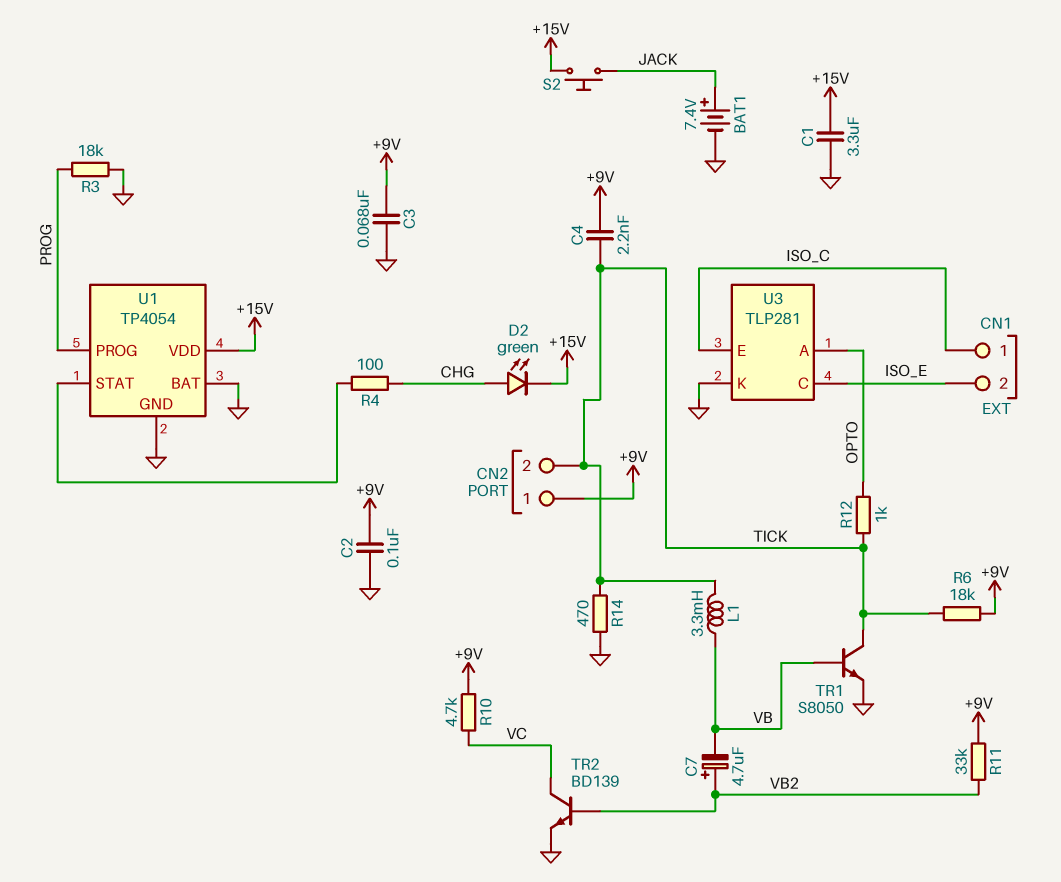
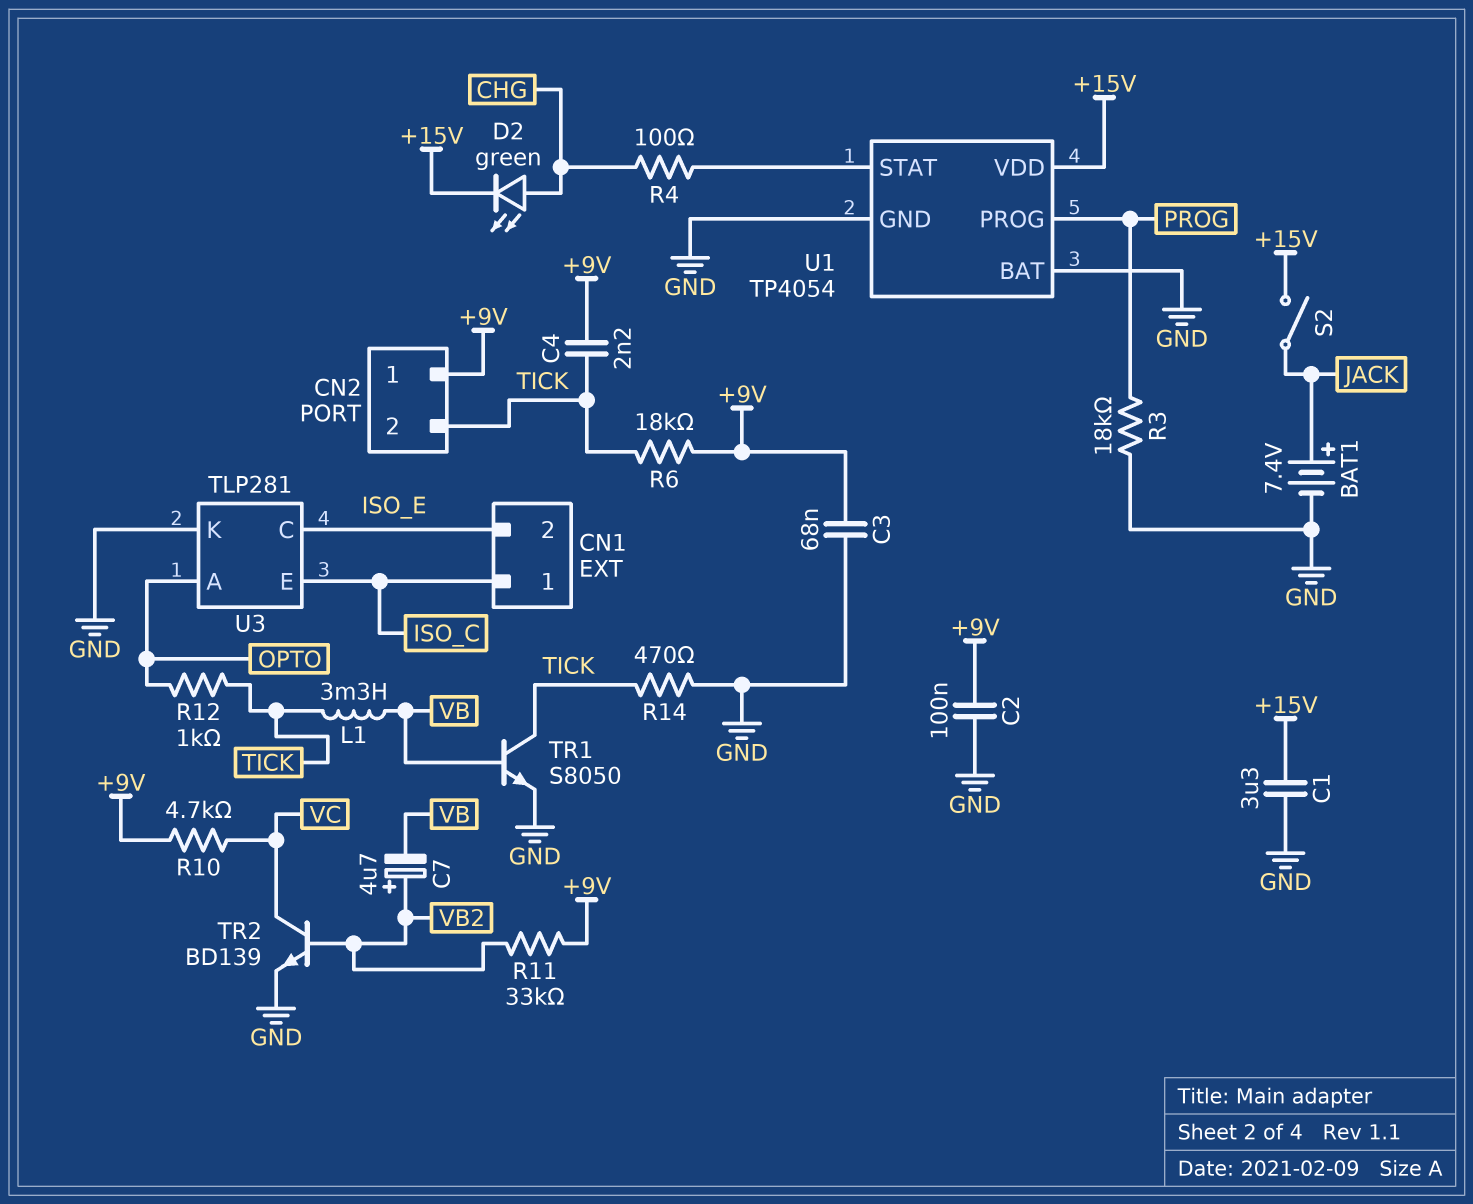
S2: button (+15V, JACK) -> switch (+15V, JACK)

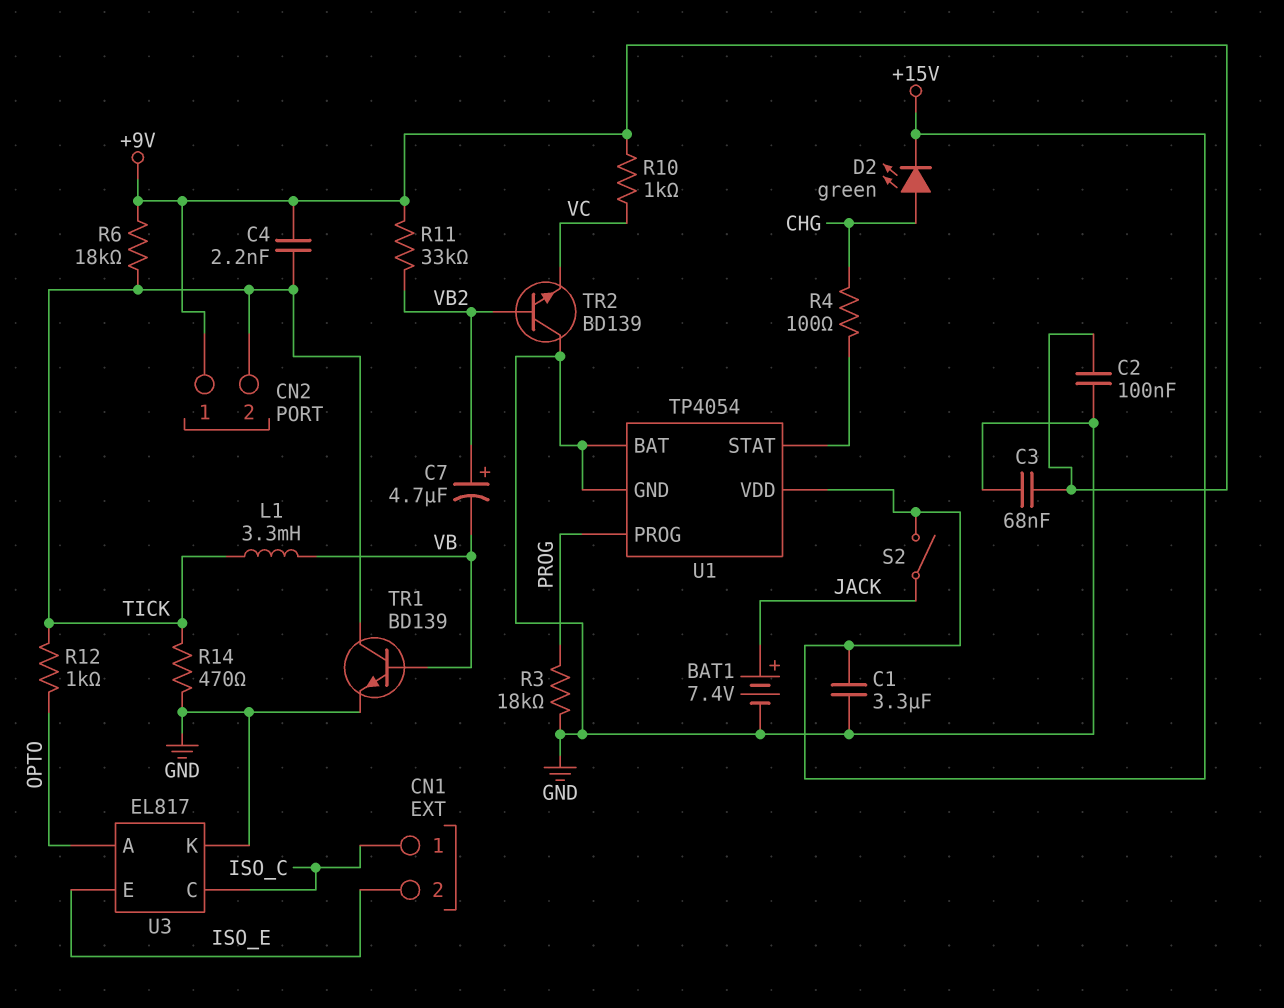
R10: 4.7k (+9V, VC) -> 1k (+9V, VC)
TR1: NPN S8050 (B VB, C TICK, E GND) -> NPN BD139 (B VB, C TICK, E GND)
TR2: NPN BD139 (B VB2, C VC, E GND) -> NPN BD139 (B VB2, C GND, E VC)
U3: TLP281 -> EL817
U3 pin C: ISO_E -> ISO_C
U3 pin E: ISO_C -> ISO_E

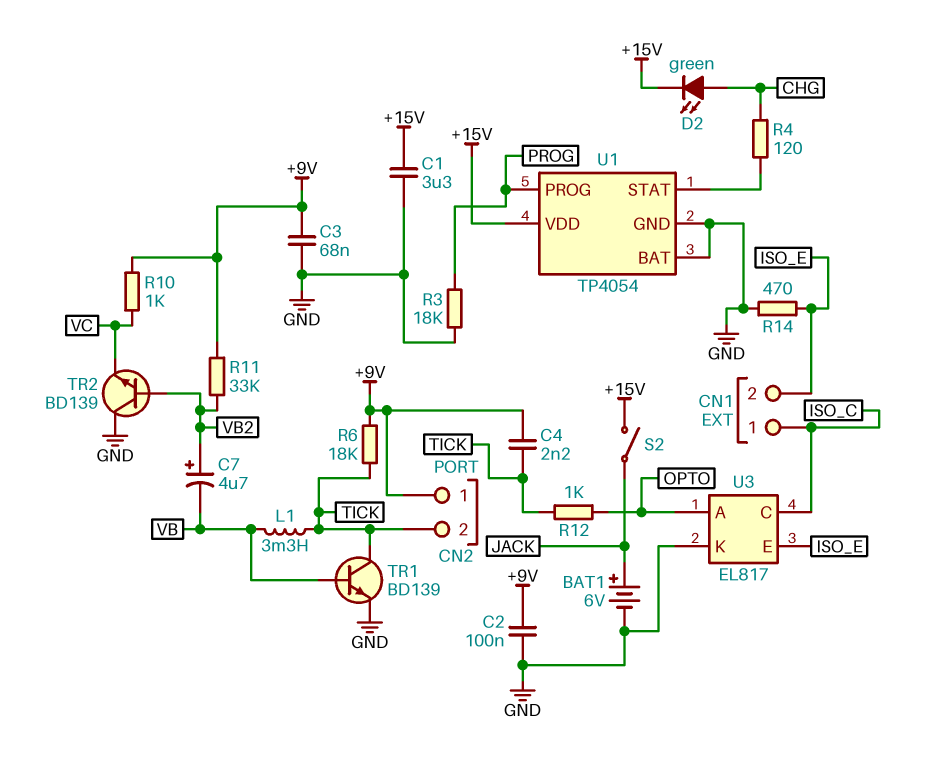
BAT1: 7.4V (plus JACK, minus GND) -> 6V (plus JACK, minus GND)
R4: 100 (CHG, U1/STAT) -> 120 (CHG, U1/STAT)
R14: 470 (GND, TICK) -> 470 (GND, ISO_E)

